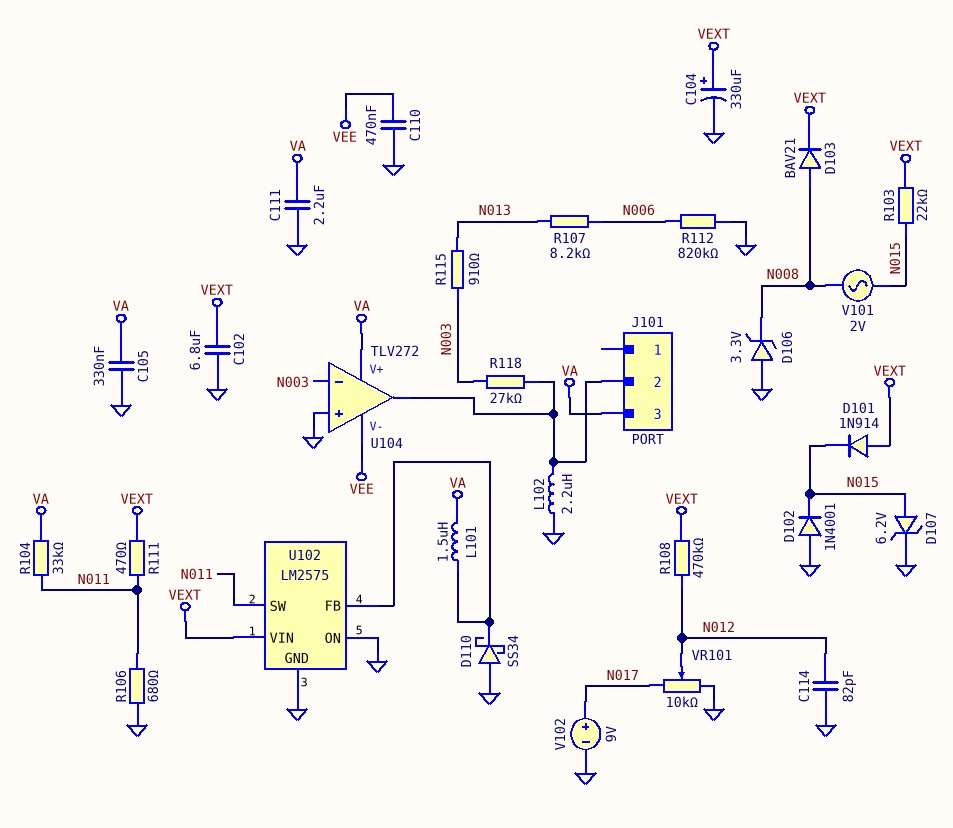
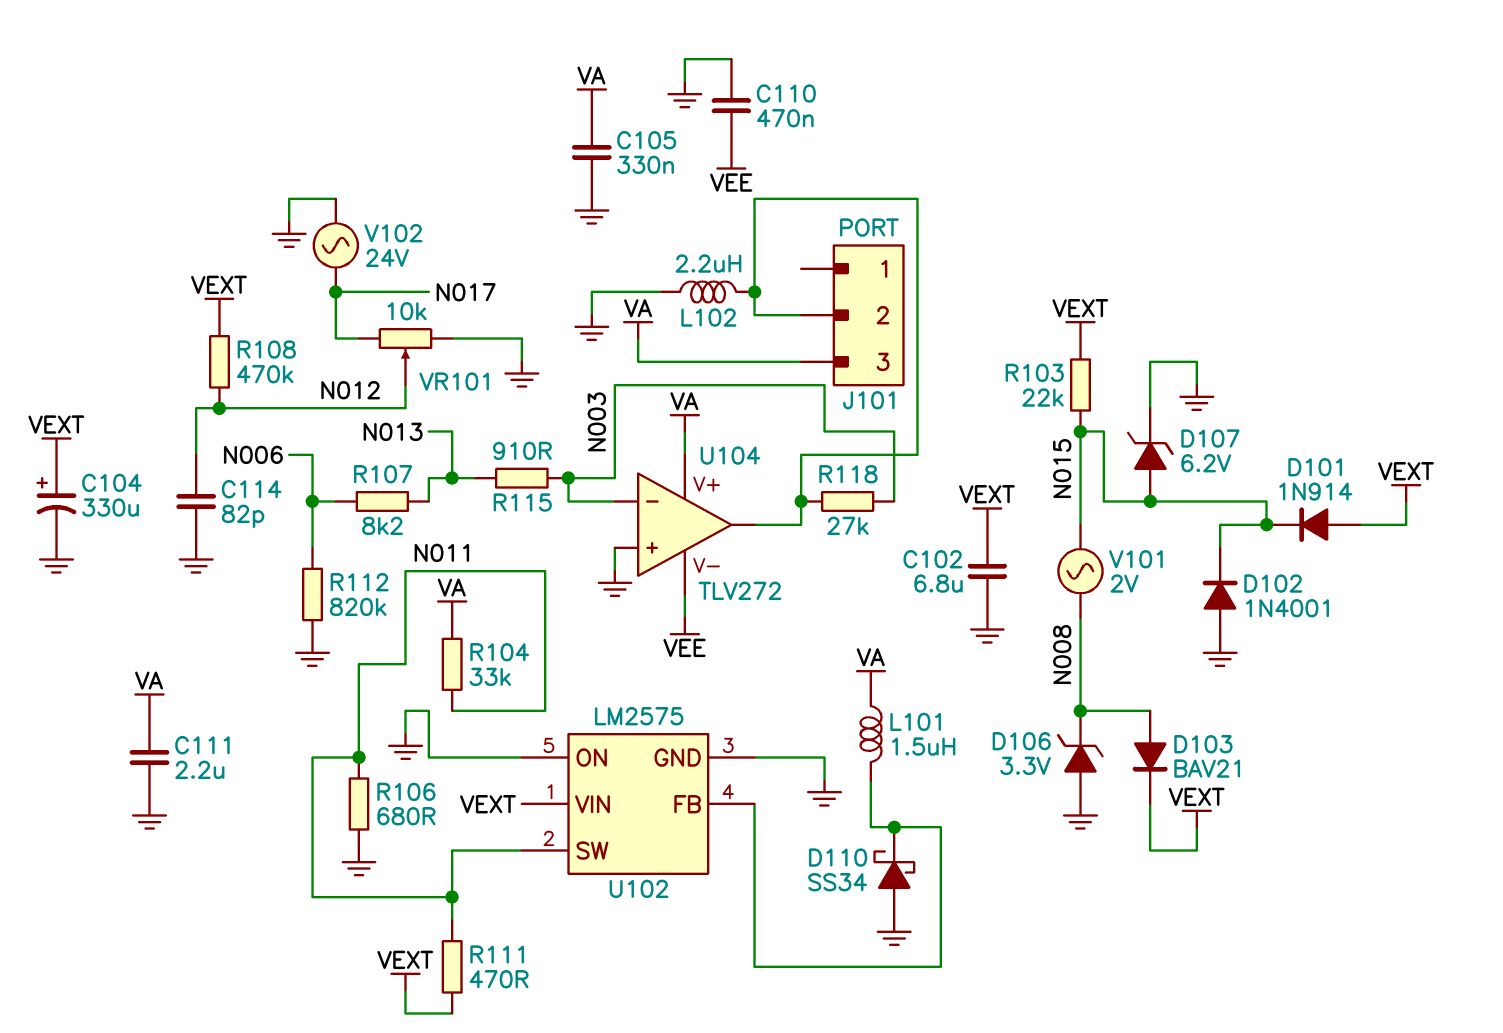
V102: 9V (plus N017, minus GND) -> AC 24V (GND, N017)

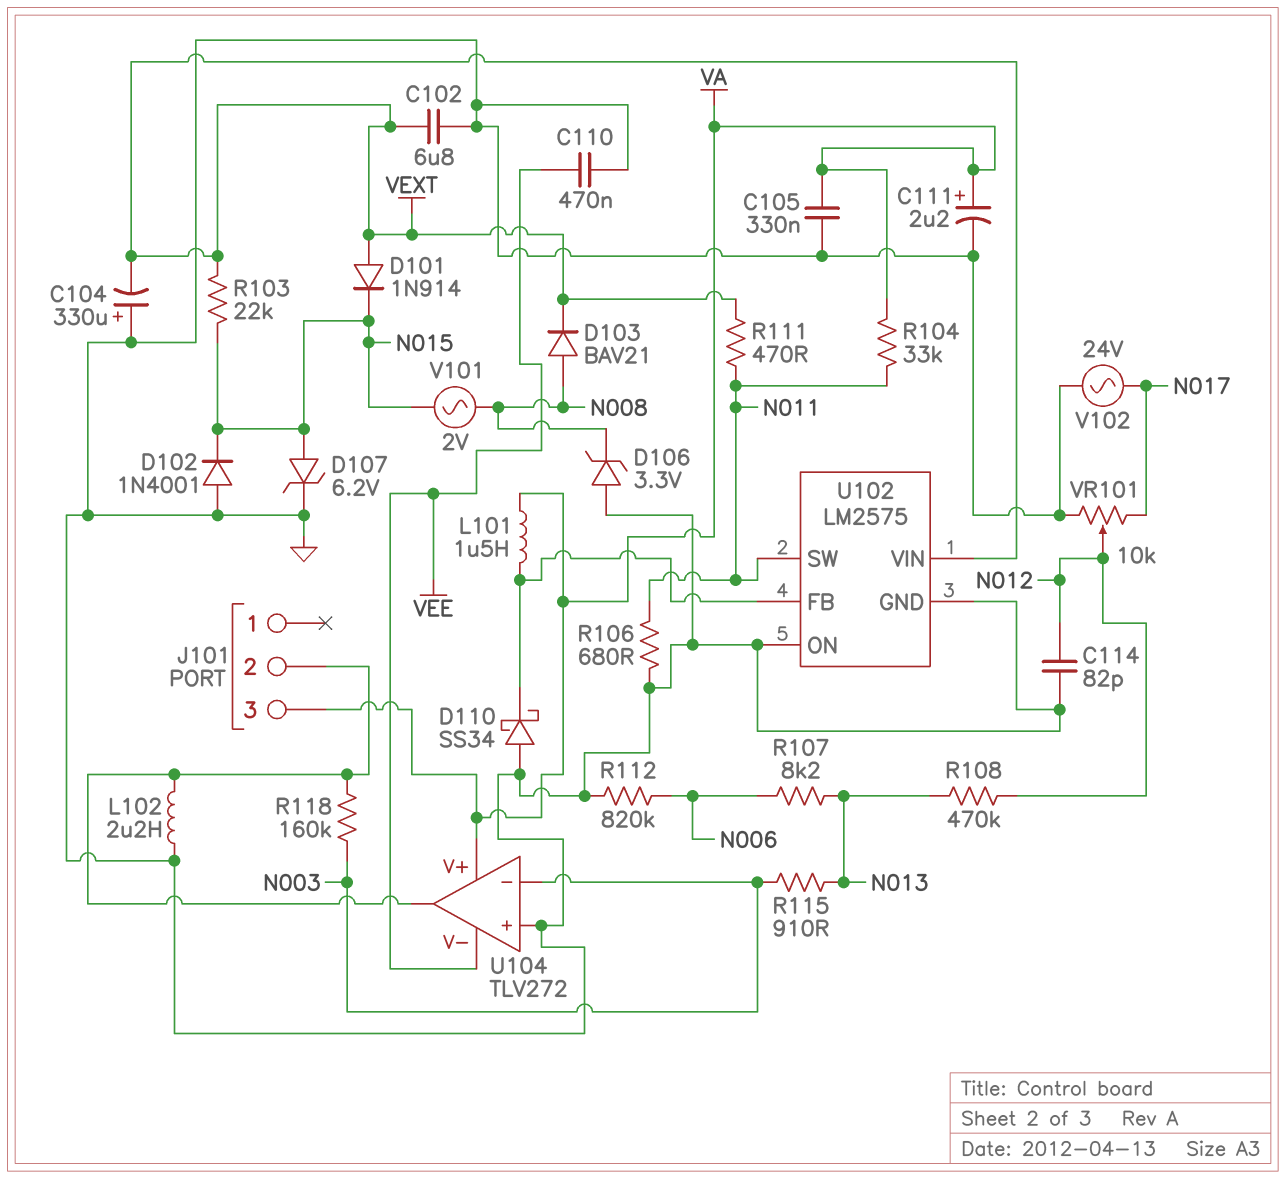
C104: 330uF (plus VEXT, minus GND) -> 330uF (plus GND, minus VEXT)
C111: 2.2uF (GND, VA) -> 2.2uF (plus VA, minus GND)
R108: 470k (N012, VEXT) -> 470k (N012, N013)
R118: 27k (J101/2, N003) -> 160k (J101/2, N003)

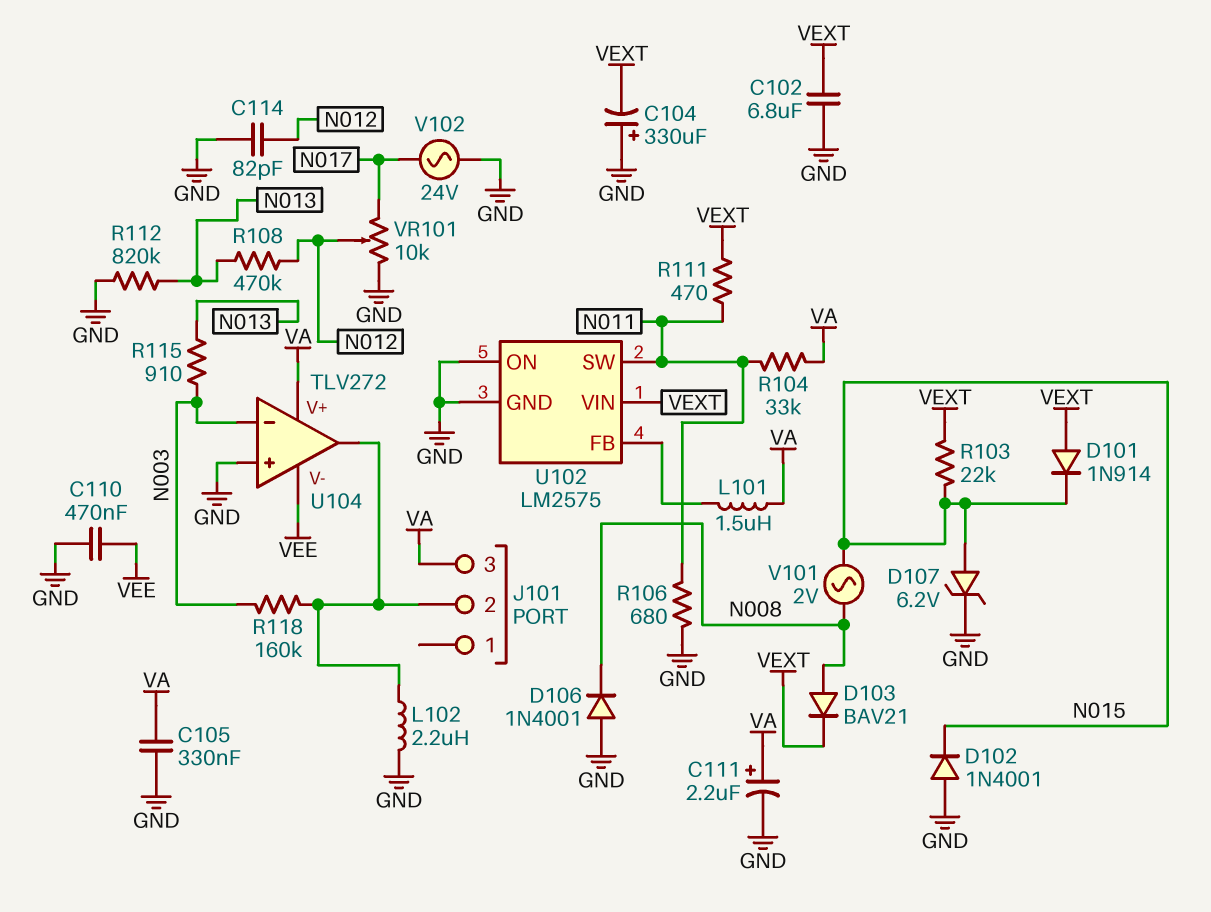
D106: zener 3.3V (A GND, K N008) -> diode 1N4001 (A GND, K N008)
D110: schottky SS34 (A GND, K U102/FB) -> none
R107: 8.2k (N006, N013) -> none
R112: 820k (GND, N006) -> 820k (GND, N013)

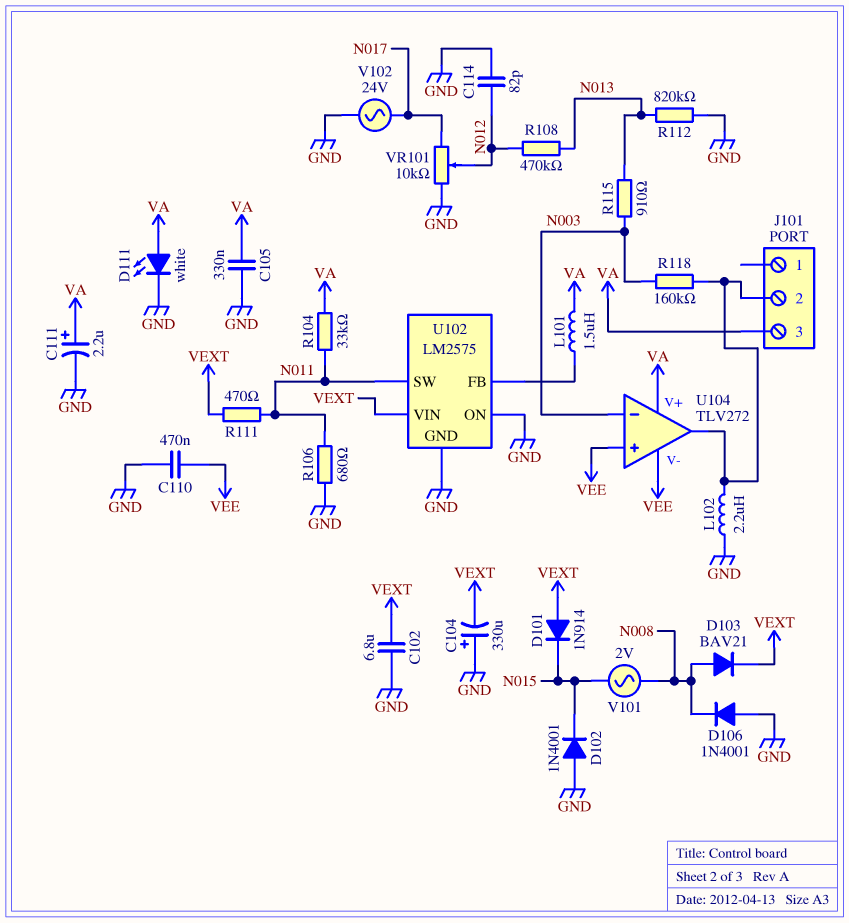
D107: zener 6.2V (A N015, K GND) -> none
D111: none -> LED white (A VA, K GND)
R103: 22k (N015, VEXT) -> none
U104 pin in+: GND -> VEE

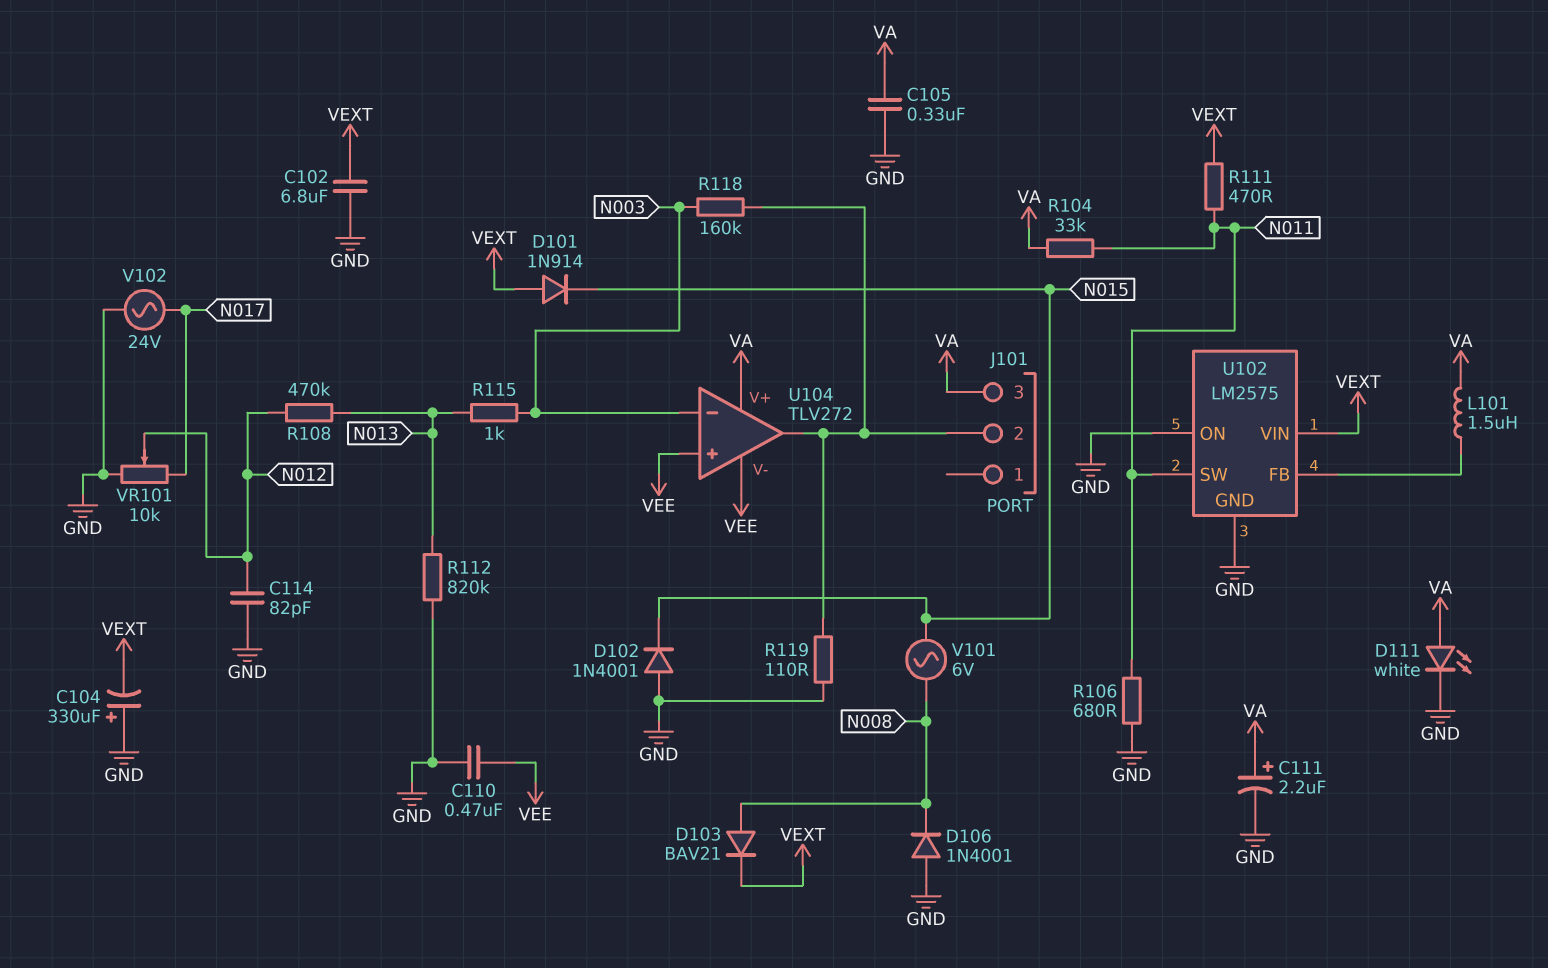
L102: 2.2uH (GND, J101/2) -> none
R115: 910 (N003, N013) -> 1k (N003, N013)
R119: none -> 110 (GND, J101/2)
V101: AC 2V (N008, N015) -> AC 6V (N008, N015)

